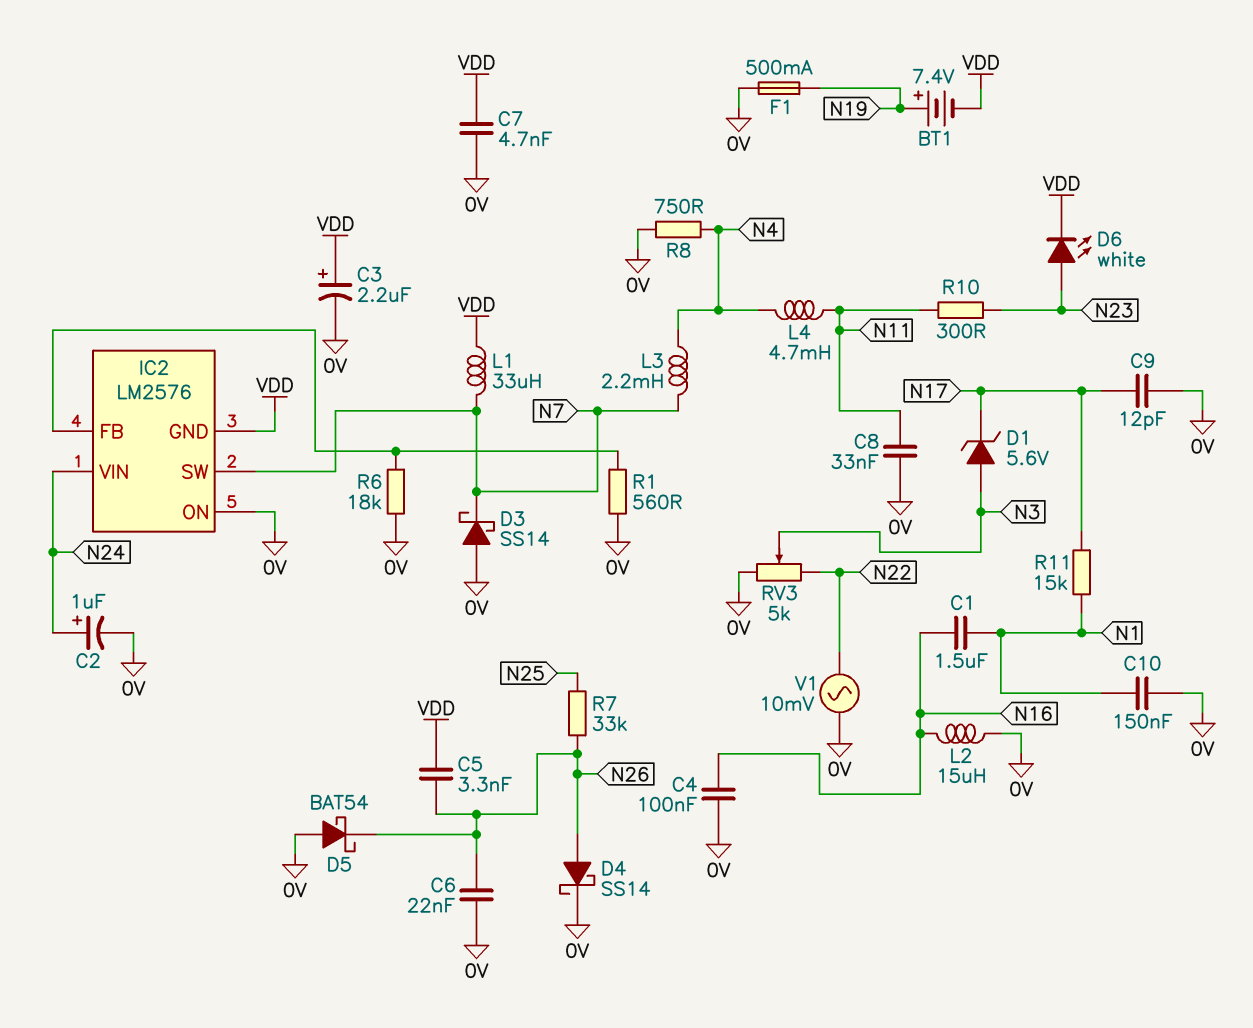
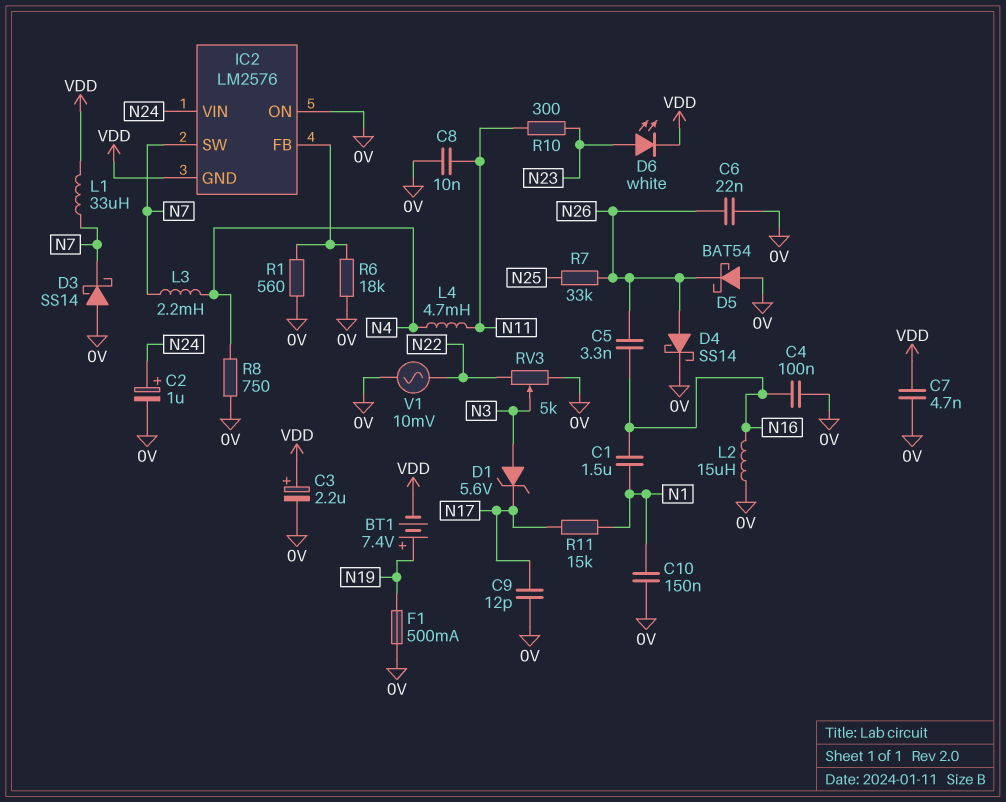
C5: 3.3nF (N26, VDD) -> 3.3nF (N16, N26)
C8: 33nF (0V, N11) -> 10nF (0V, N11)

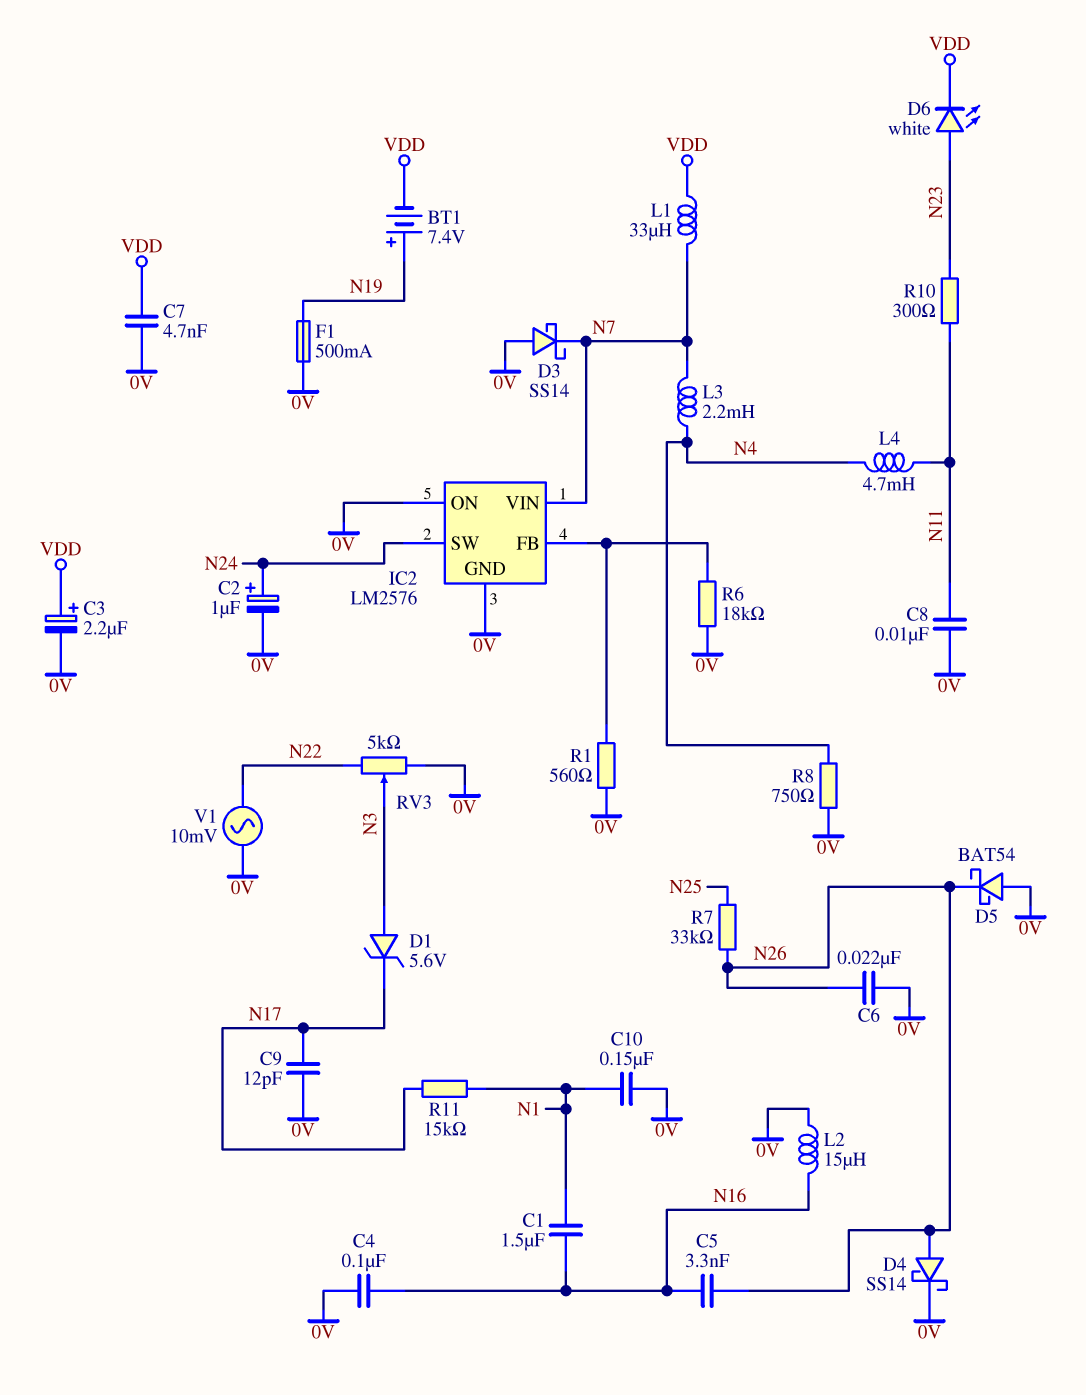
IC2 pin GND: VDD -> 0V
IC2 pin SW: N7 -> N24
IC2 pin VIN: N24 -> N7

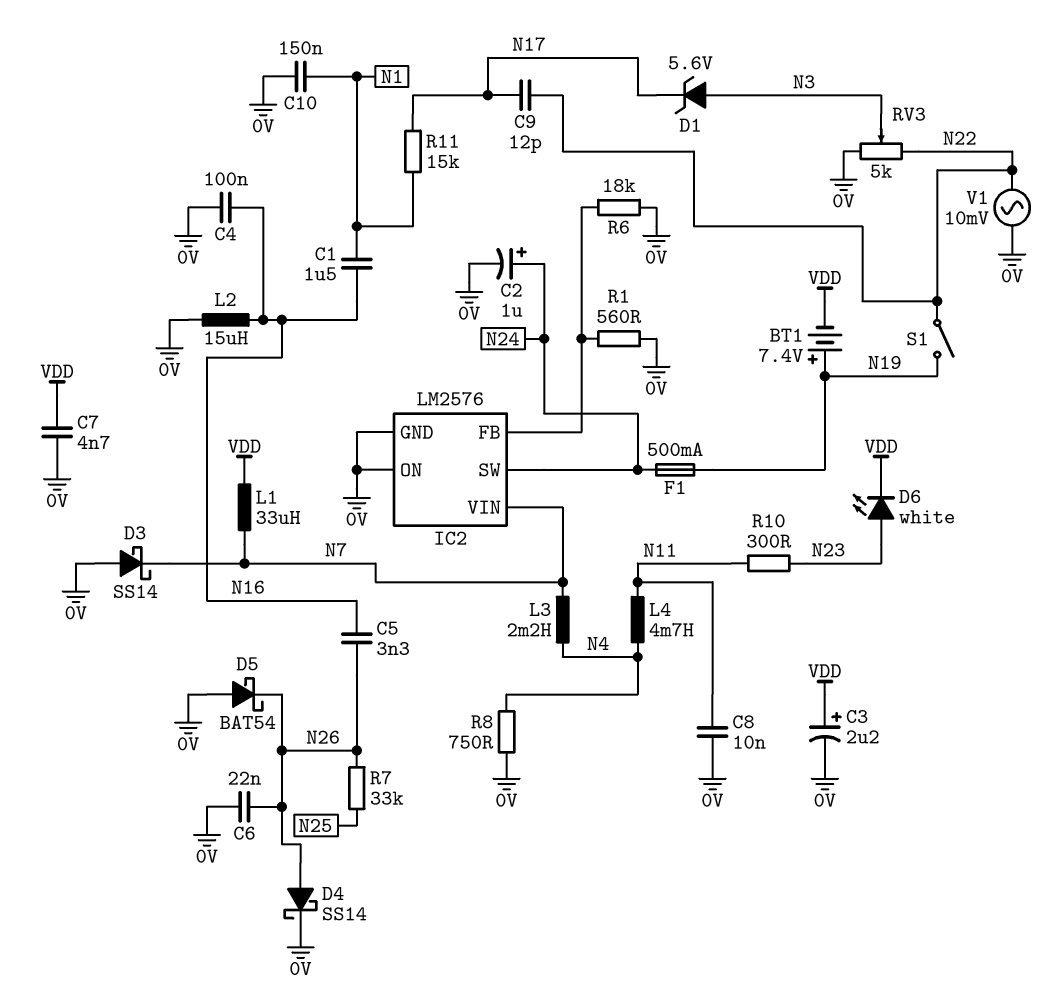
C9: 12pF (0V, N17) -> 12pF (N17, N22)
F1: 500mA (0V, N19) -> 500mA (N19, N24)
S1: none -> switch (N19, N22)

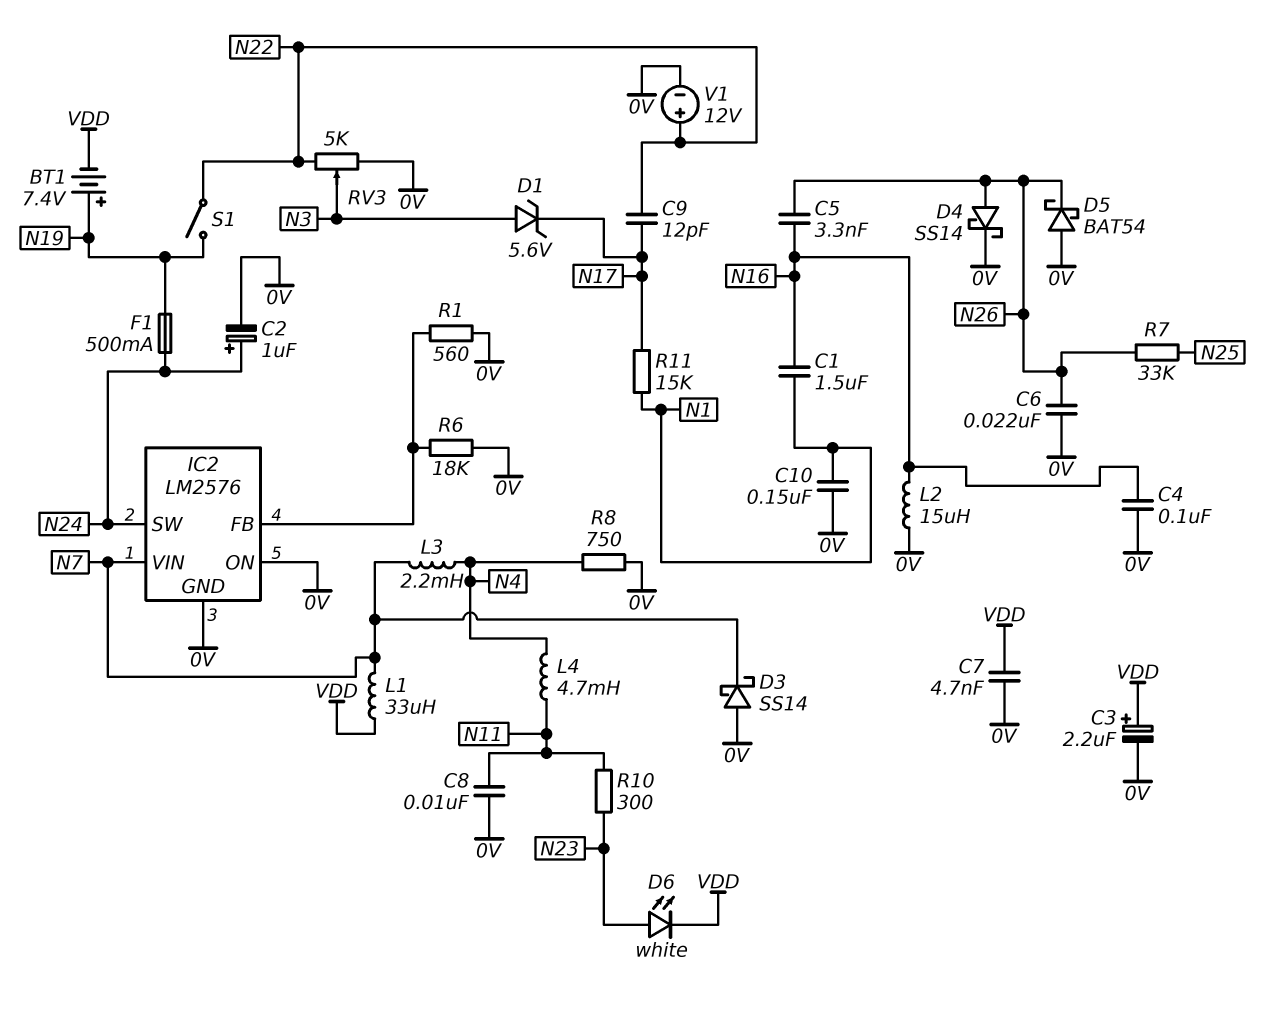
V1: AC 10mV (0V, N22) -> 12V (plus N22, minus 0V)

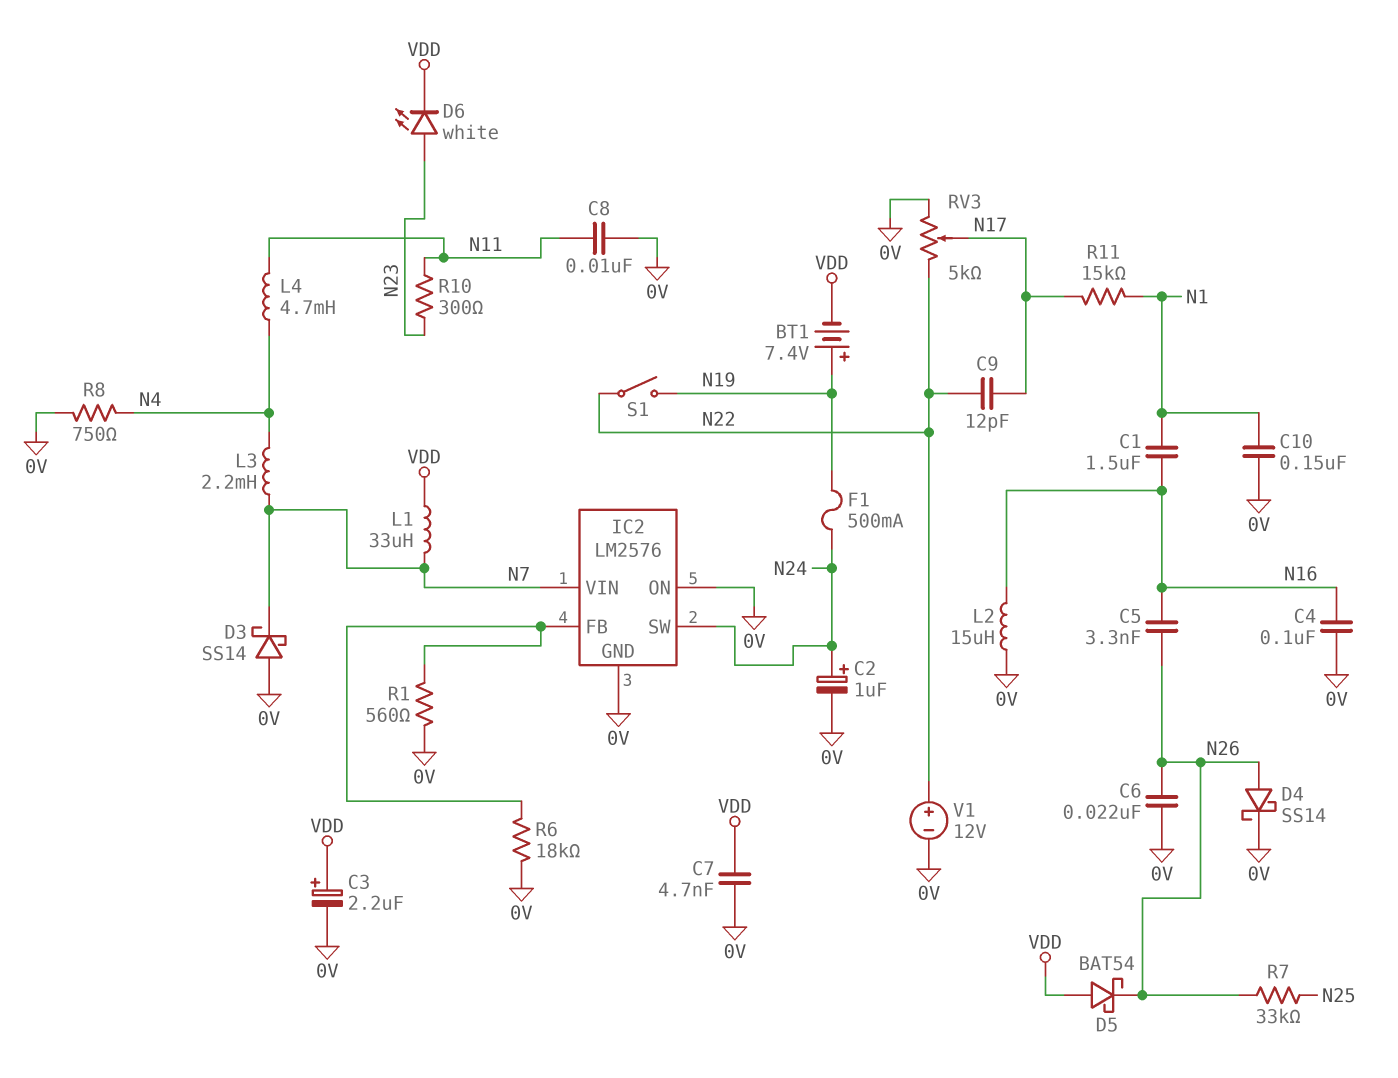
D1: zener 5.6V (A N3, K N17) -> none
D5: schottky BAT54 (A 0V, K N26) -> schottky BAT54 (A VDD, K N26)
RV3: 5k (0V, N22, wiper N3) -> 5k (0V, N22, wiper N17)

